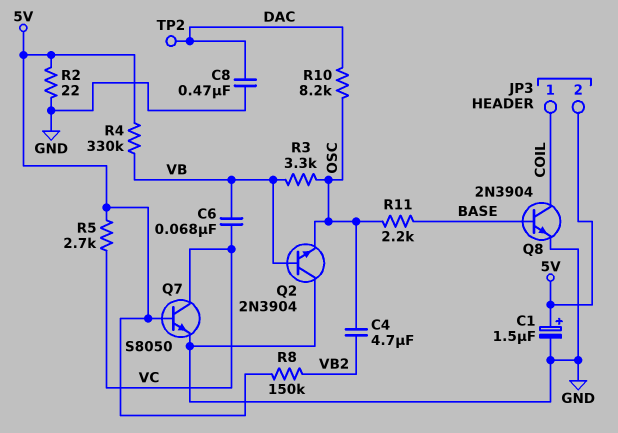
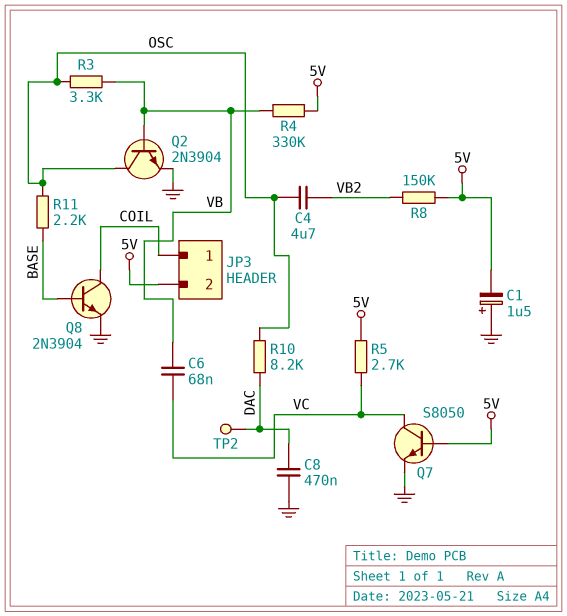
C1: 1.5uF (plus 5V, minus GND) -> 1.5uF (plus GND, minus 5V)
Q2: NPN 2N3904 (B VB, C GND, E OSC) -> NPN 2N3904 (B VB, C OSC, E GND)
R2: 22 (5V, GND) -> none

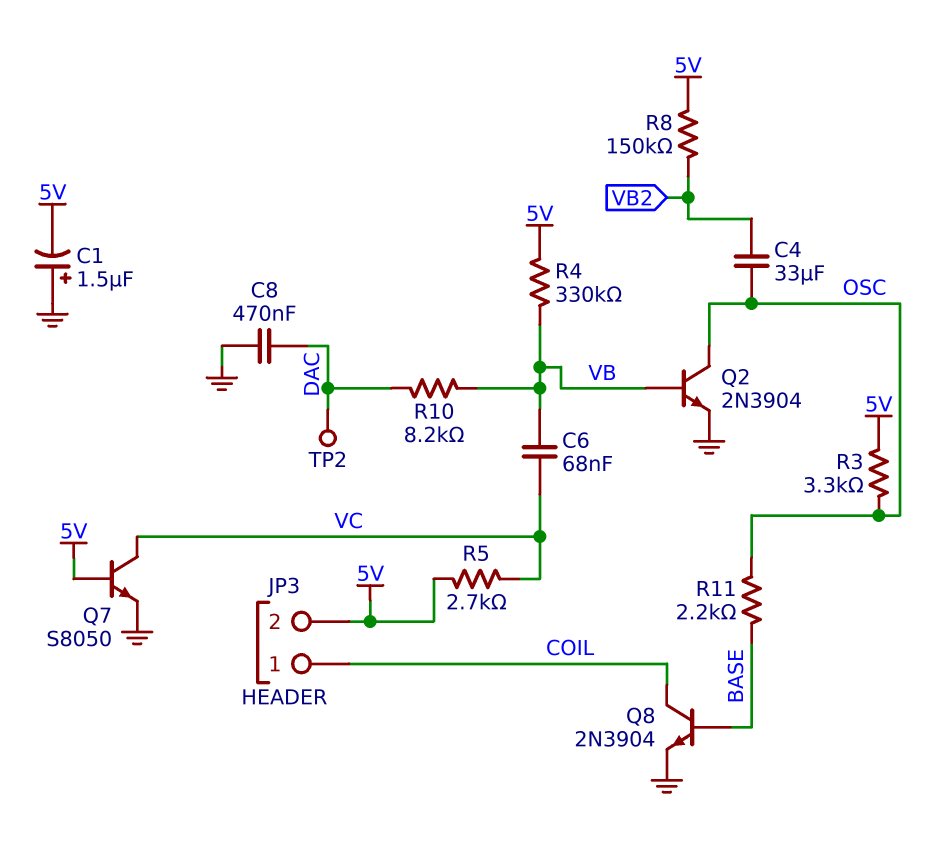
C4: 4.7uF (OSC, VB2) -> 33uF (OSC, VB2)
R3: 3.3k (OSC, VB) -> 3.3k (5V, OSC)
R10: 8.2k (DAC, OSC) -> 8.2k (DAC, VB)

